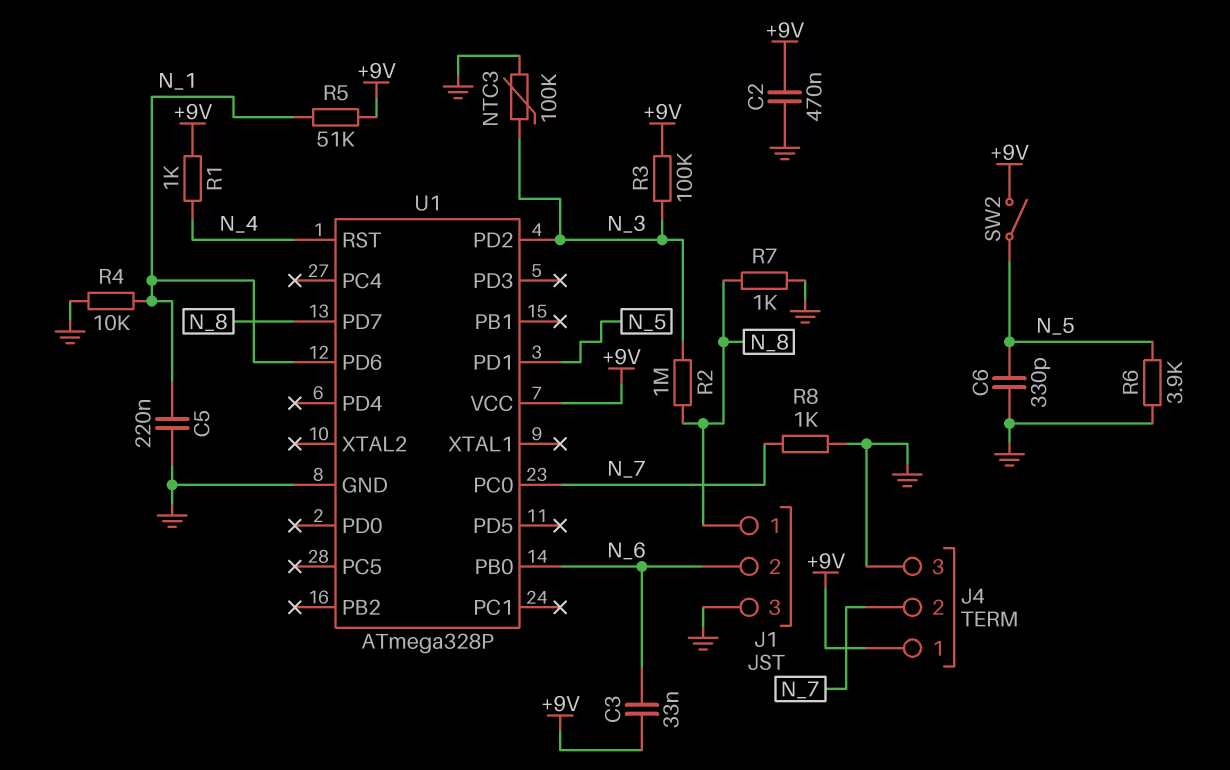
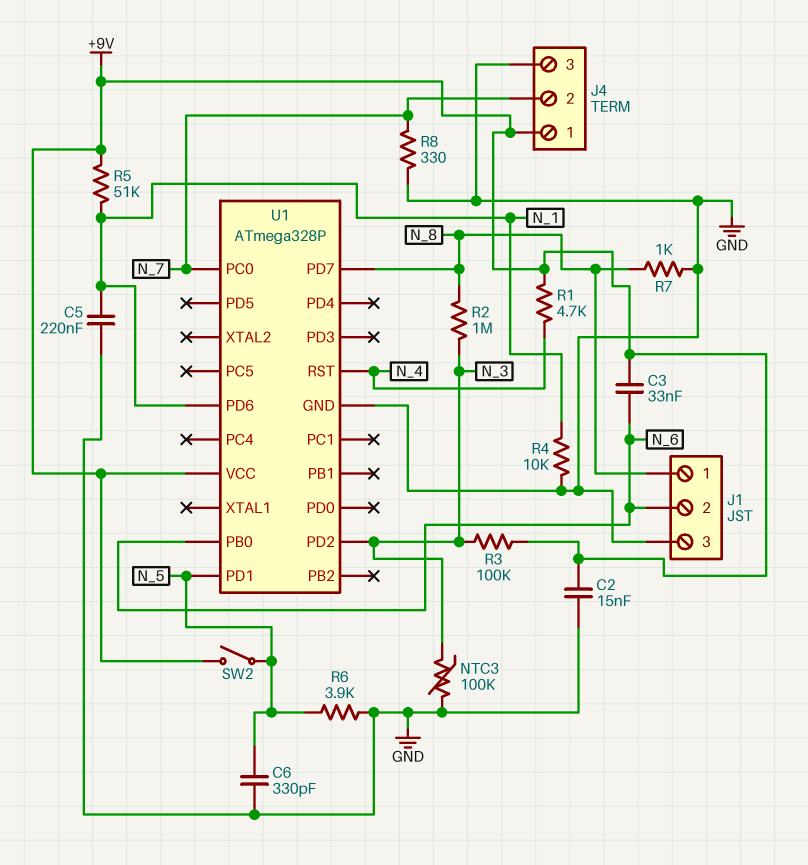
C2: 470nF (+9V, GND) -> 15nF (+9V, GND)
R1: 1k (+9V, N_4) -> 4.7k (+9V, N_4)
R8: 1k (GND, N_7) -> 330 (GND, N_7)

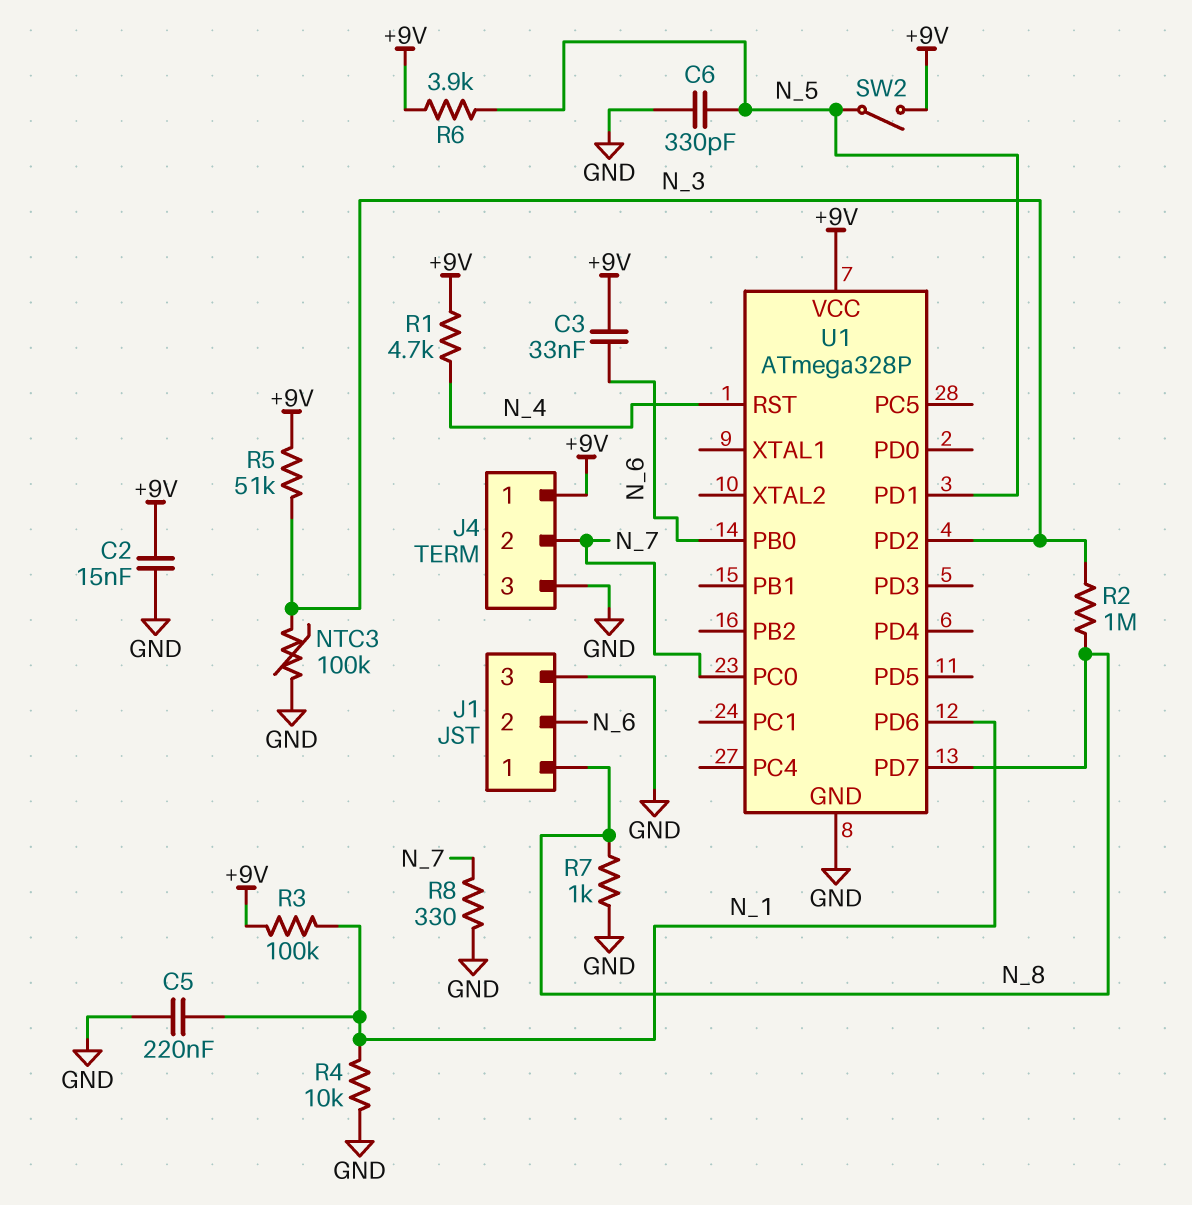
R3: 100k (+9V, N_3) -> 100k (+9V, N_1)
R5: 51k (+9V, N_1) -> 51k (+9V, N_3)
R6: 3.9k (GND, N_5) -> 3.9k (+9V, N_5)

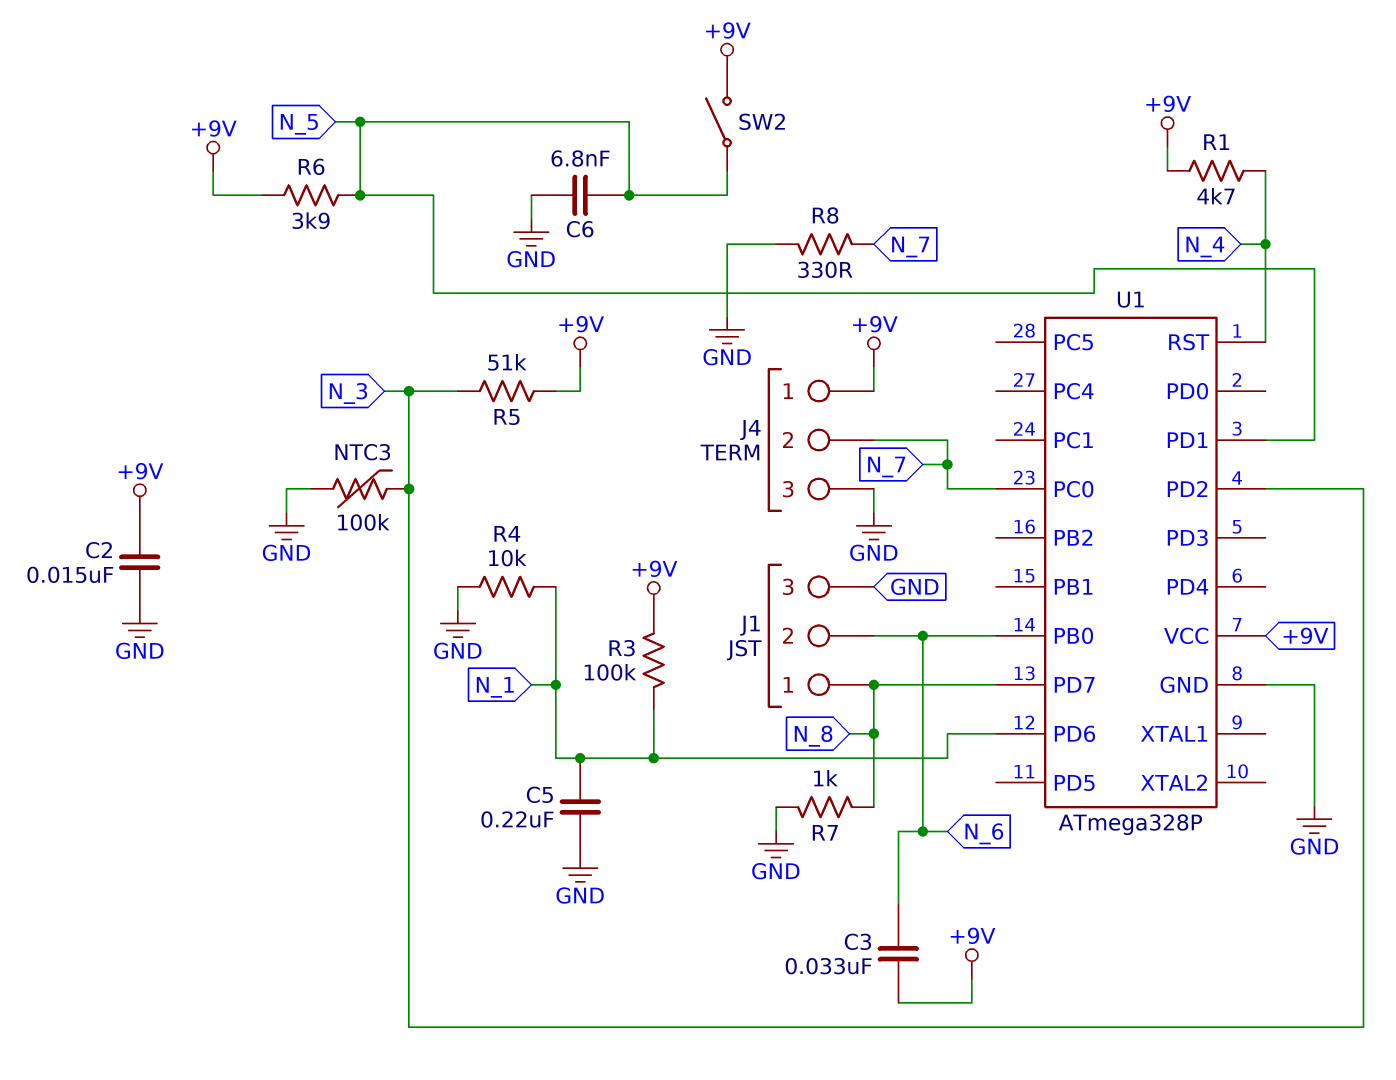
C6: 330pF (GND, N_5) -> 6.8nF (GND, N_5)
R2: 1M (N_3, N_8) -> none

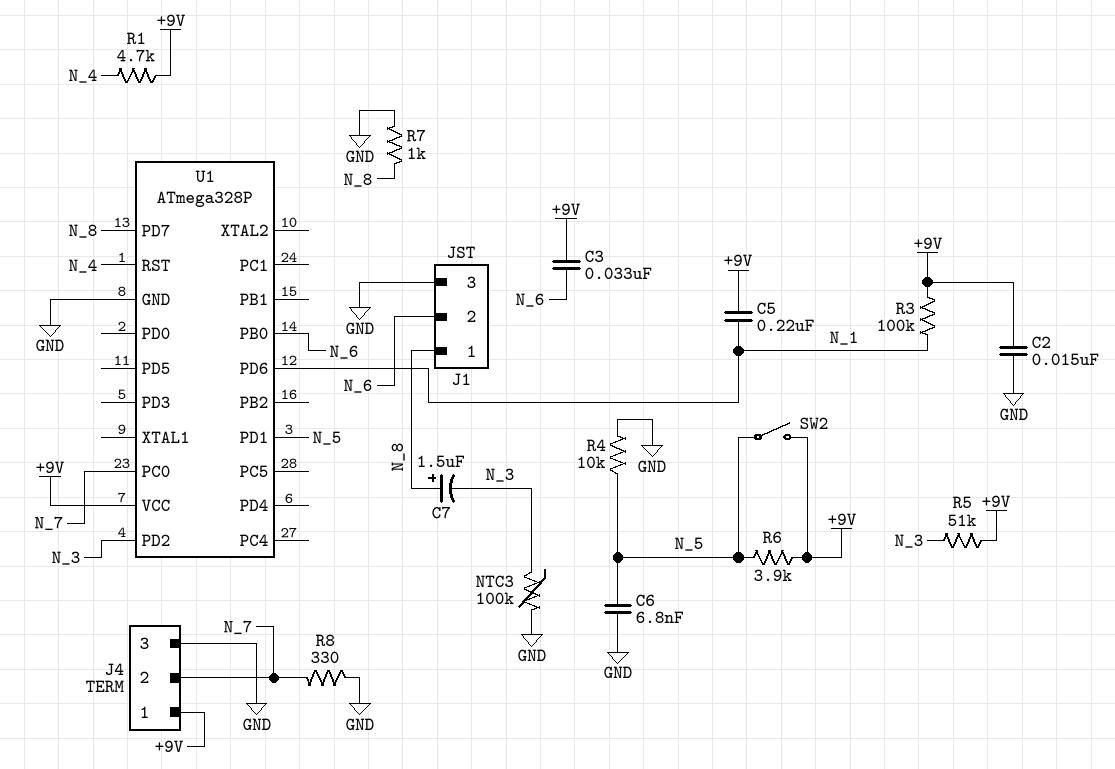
C5: 220nF (GND, N_1) -> 220nF (+9V, N_1)
C7: none -> 1.5uF (plus N_8, minus N_3)
R4: 10k (GND, N_1) -> 10k (GND, N_5)

